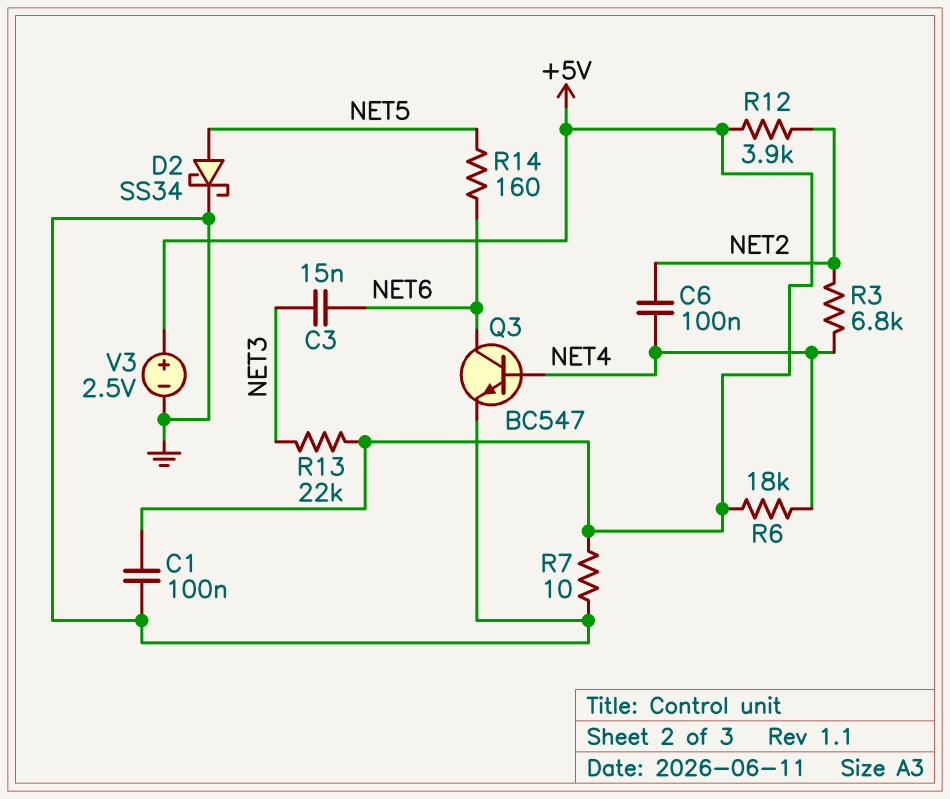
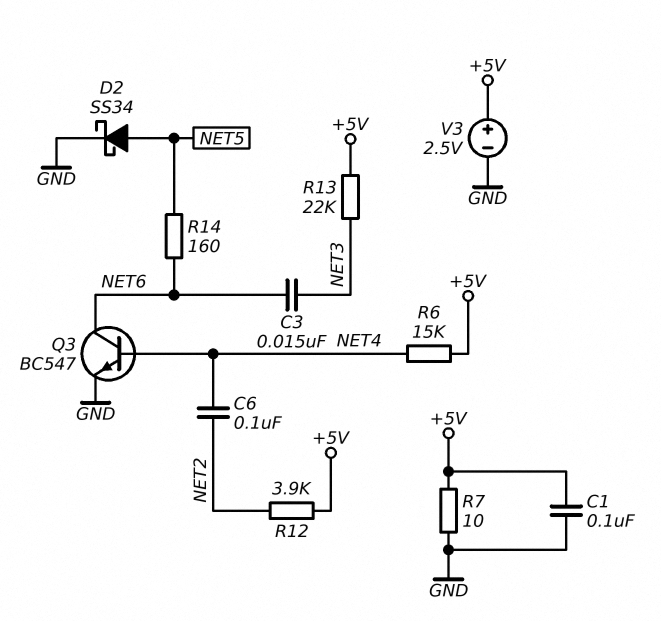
R3: 6.8k (NET2, NET4) -> none
R6: 18k (+5V, NET4) -> 15k (+5V, NET4)

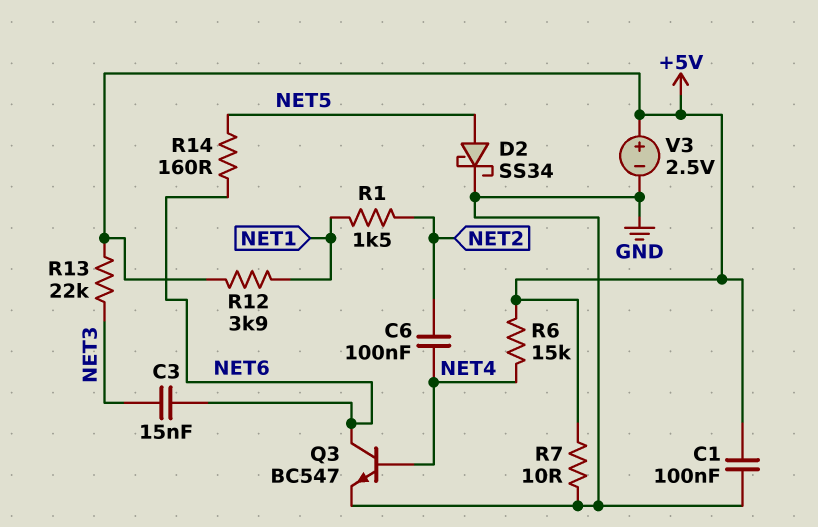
R1: none -> 1.5k (NET1, NET2)
R12: 3.9k (+5V, NET2) -> 3.9k (+5V, NET1)

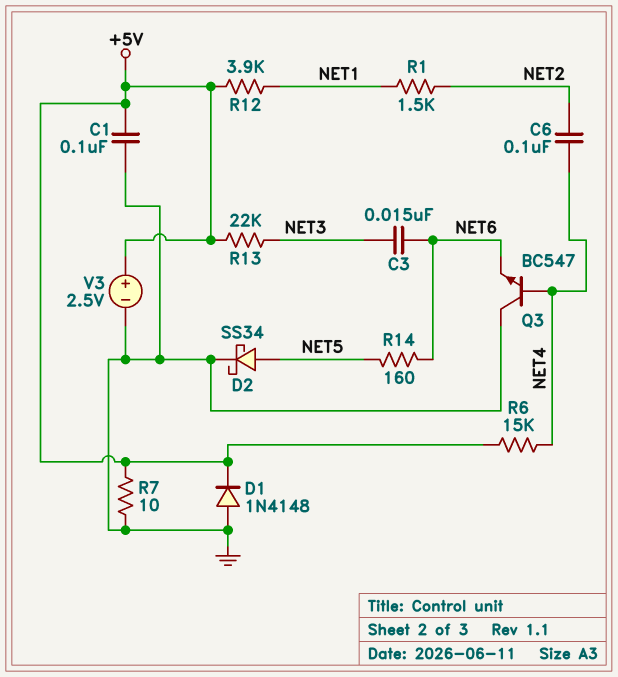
D1: none -> diode 1N4148 (A GND, K +5V)
Q3: NPN BC547 (B NET4, C NET6, E GND) -> NPN BC547 (B NET4, C GND, E NET6)

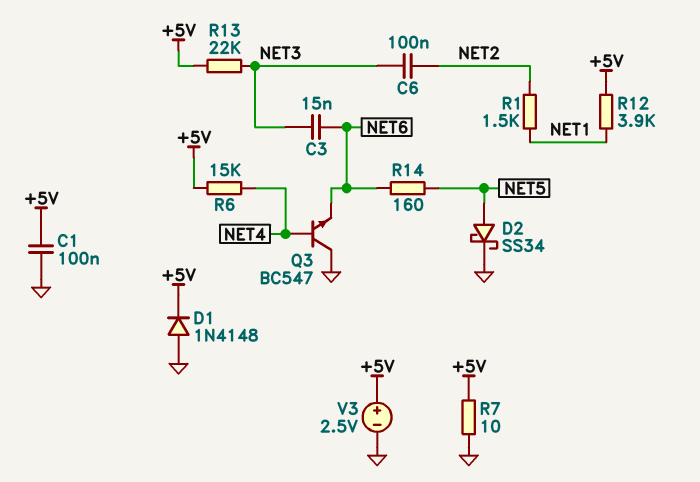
C6: 100nF (NET2, NET4) -> 100nF (NET2, NET3)

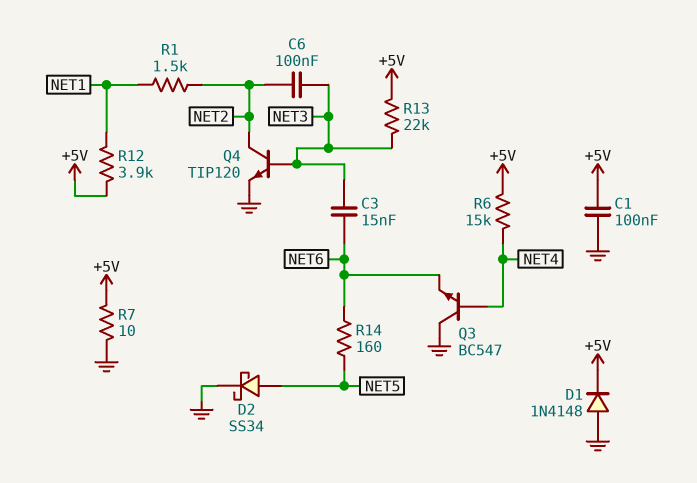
Q4: none -> NPN TIP120 (B NET3, C NET2, E GND)
V3: 2.5V (plus +5V, minus GND) -> none

